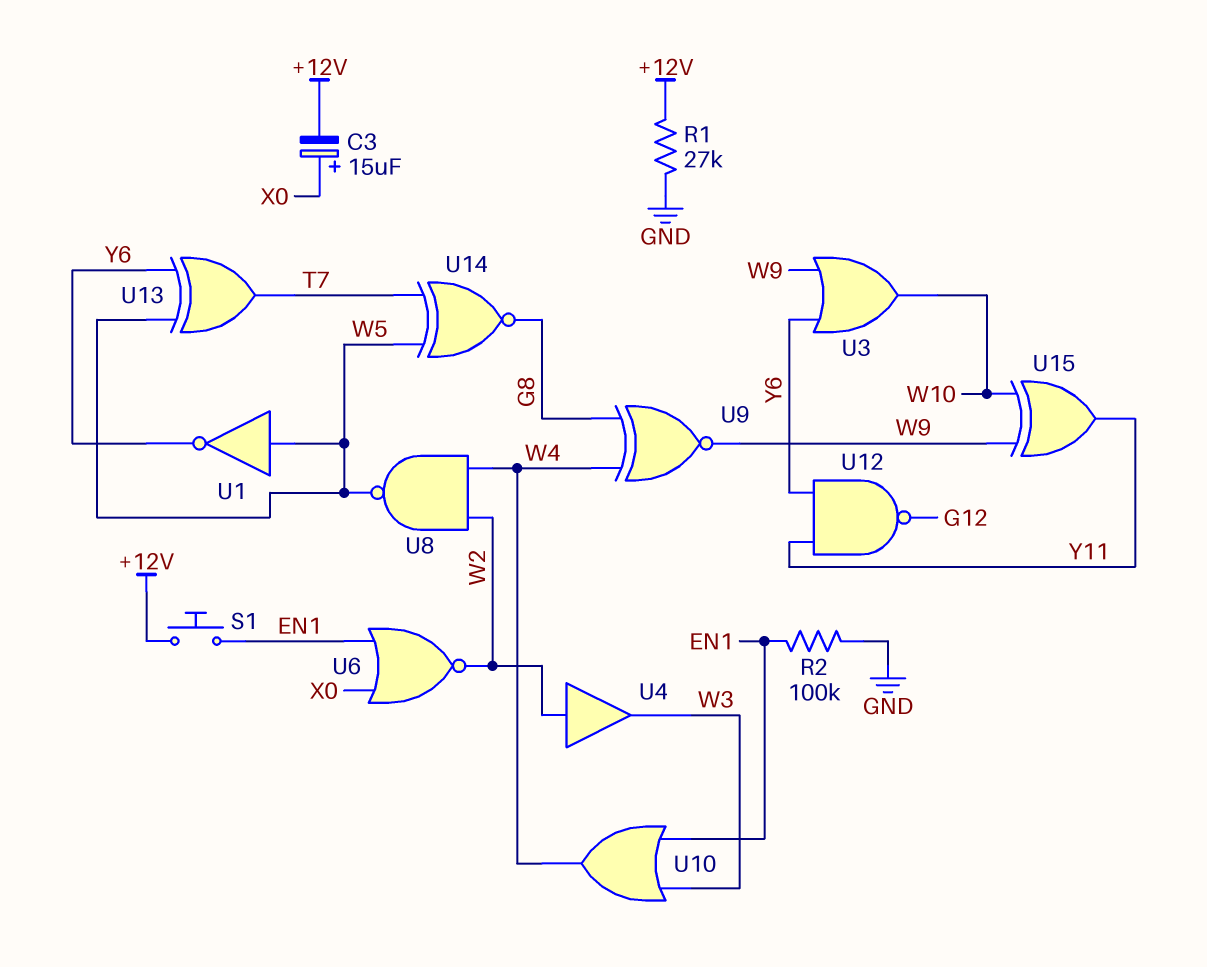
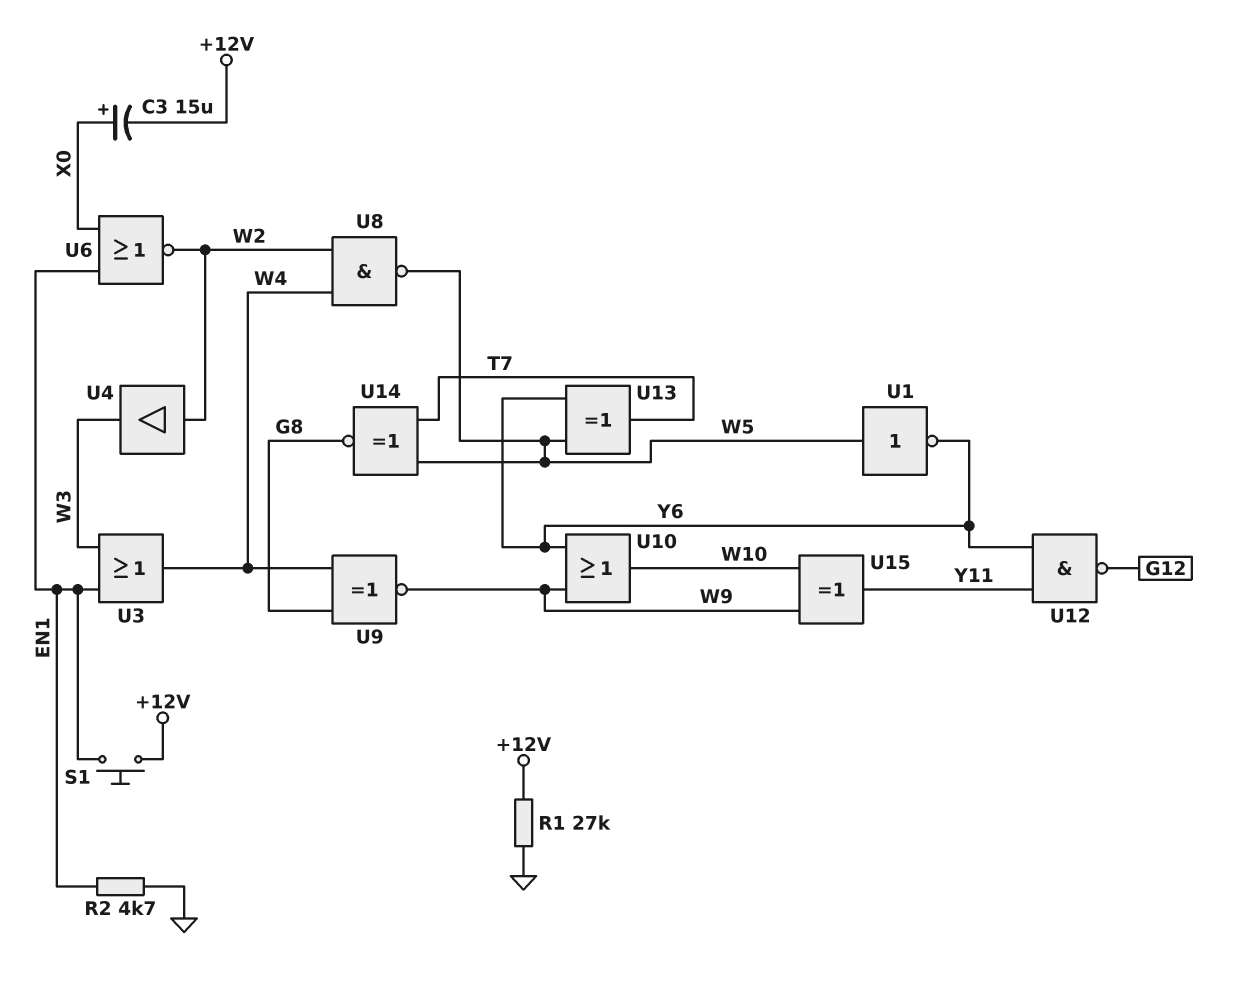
R2: 100k (EN1, GND) -> 4.7k (EN1, GND)
U3: OR (in W9, in Y6, out W10) -> OR (in EN1, in W3, out W4)
U10: OR (in EN1, in W3, out W4) -> OR (in W9, in Y6, out W10)

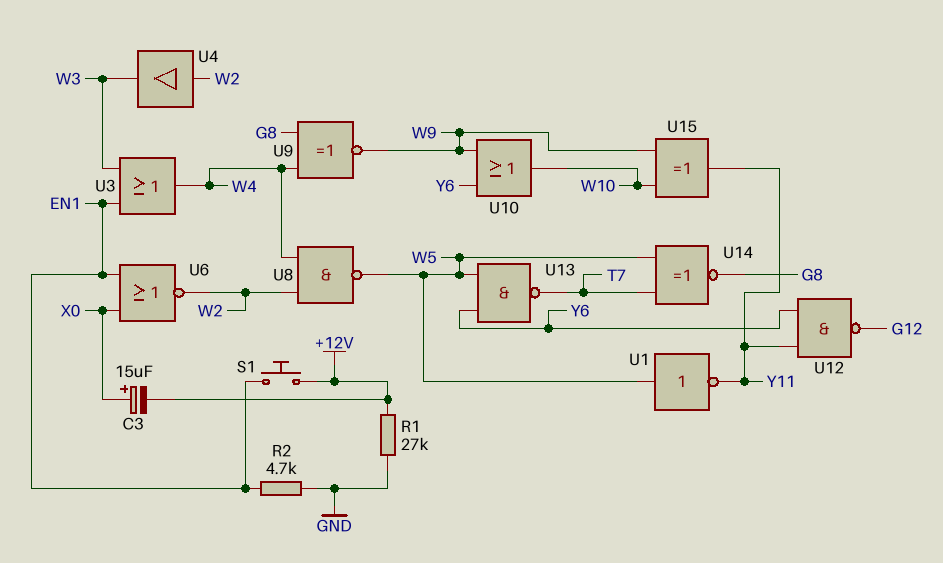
U1: NOT (in W5, out Y6) -> NOT (in W5, out Y11)
U13: XOR (in W5, in Y6, out T7) -> NAND (in W5, in Y6, out T7)

